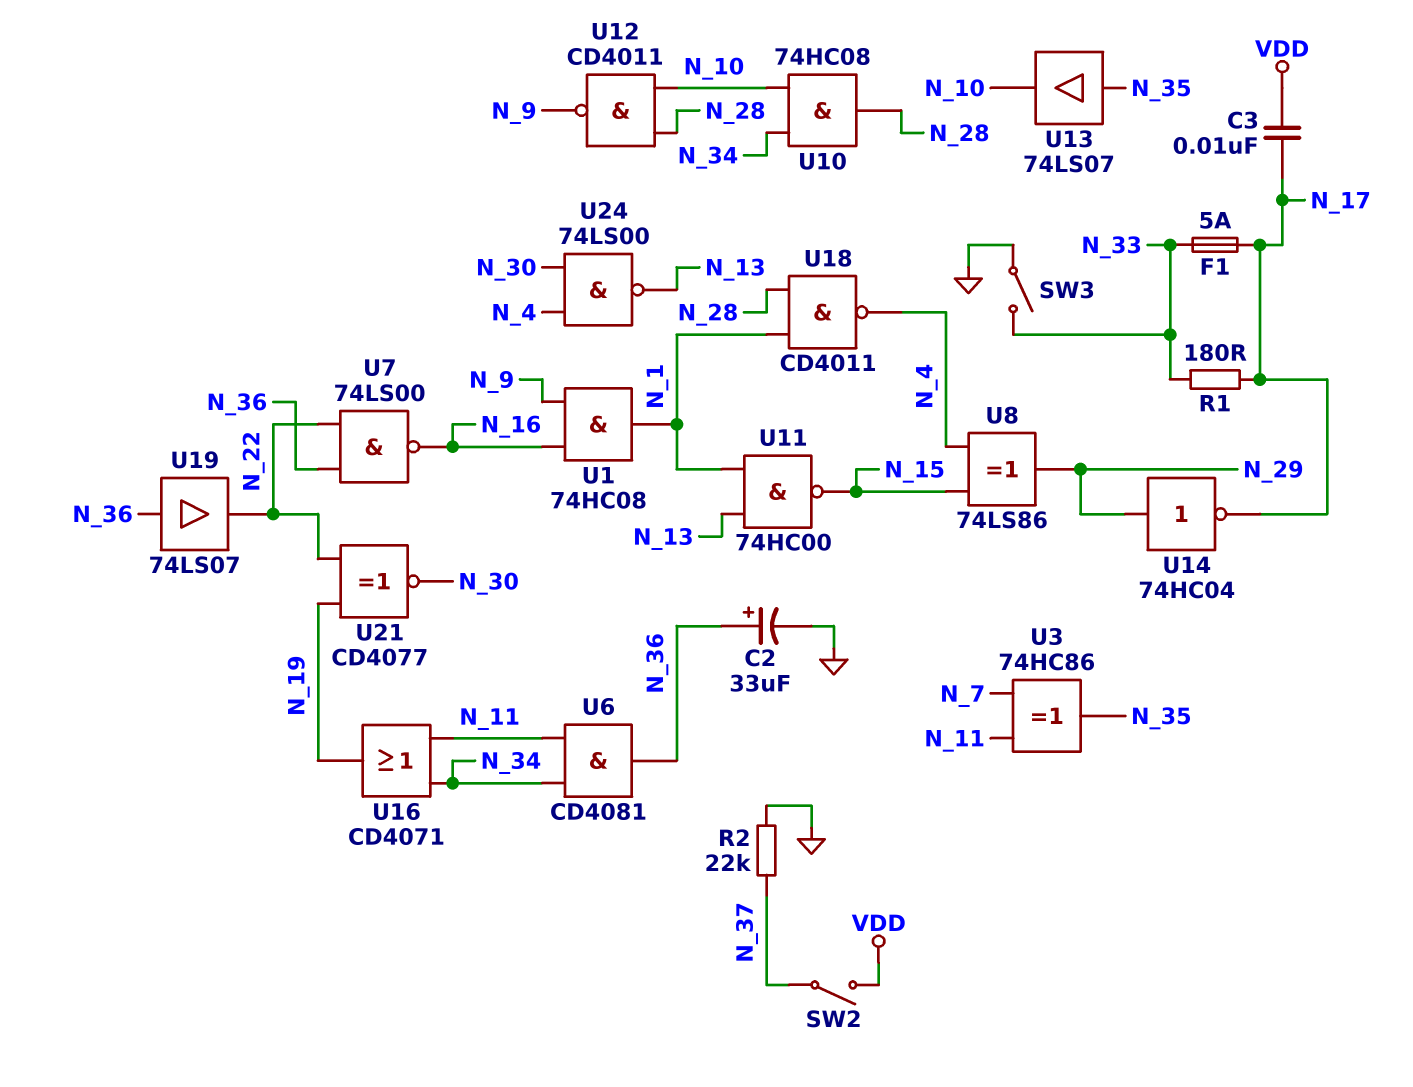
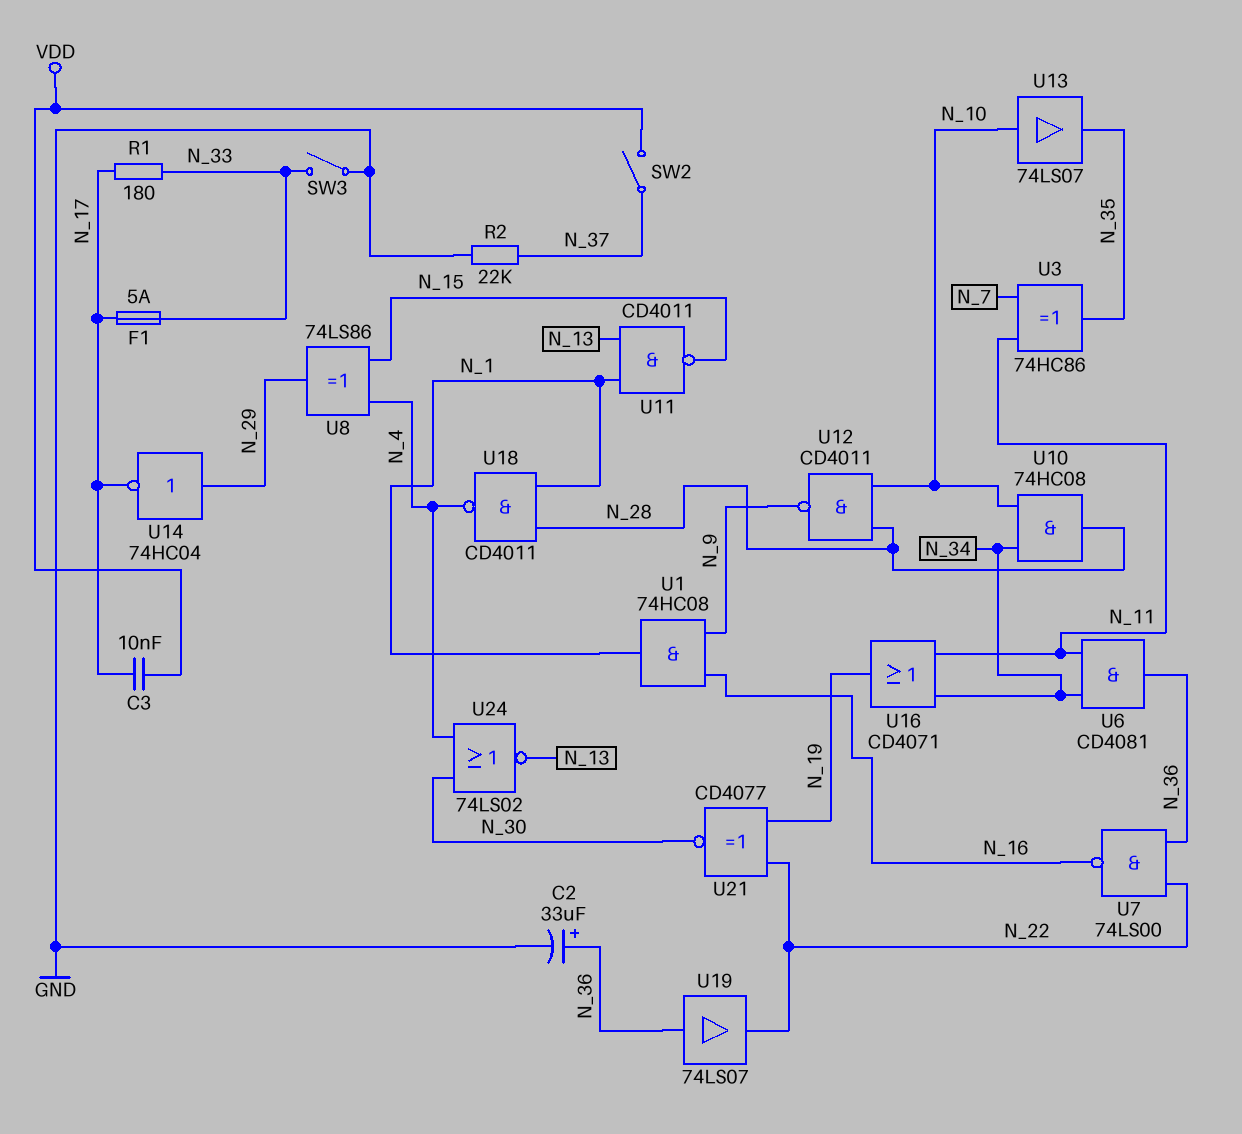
U11: NAND 74HC00 (in N_1, in N_13, out N_15) -> NAND CD4011 (in N_1, in N_13, out N_15)
U13: buffer 74LS07 (in N_35, out N_10) -> buffer 74LS07 (in N_10, out N_35)
U24: NAND 74LS00 (in N_4, in N_30, out N_13) -> NOR 74LS02 (in N_4, in N_30, out N_13)

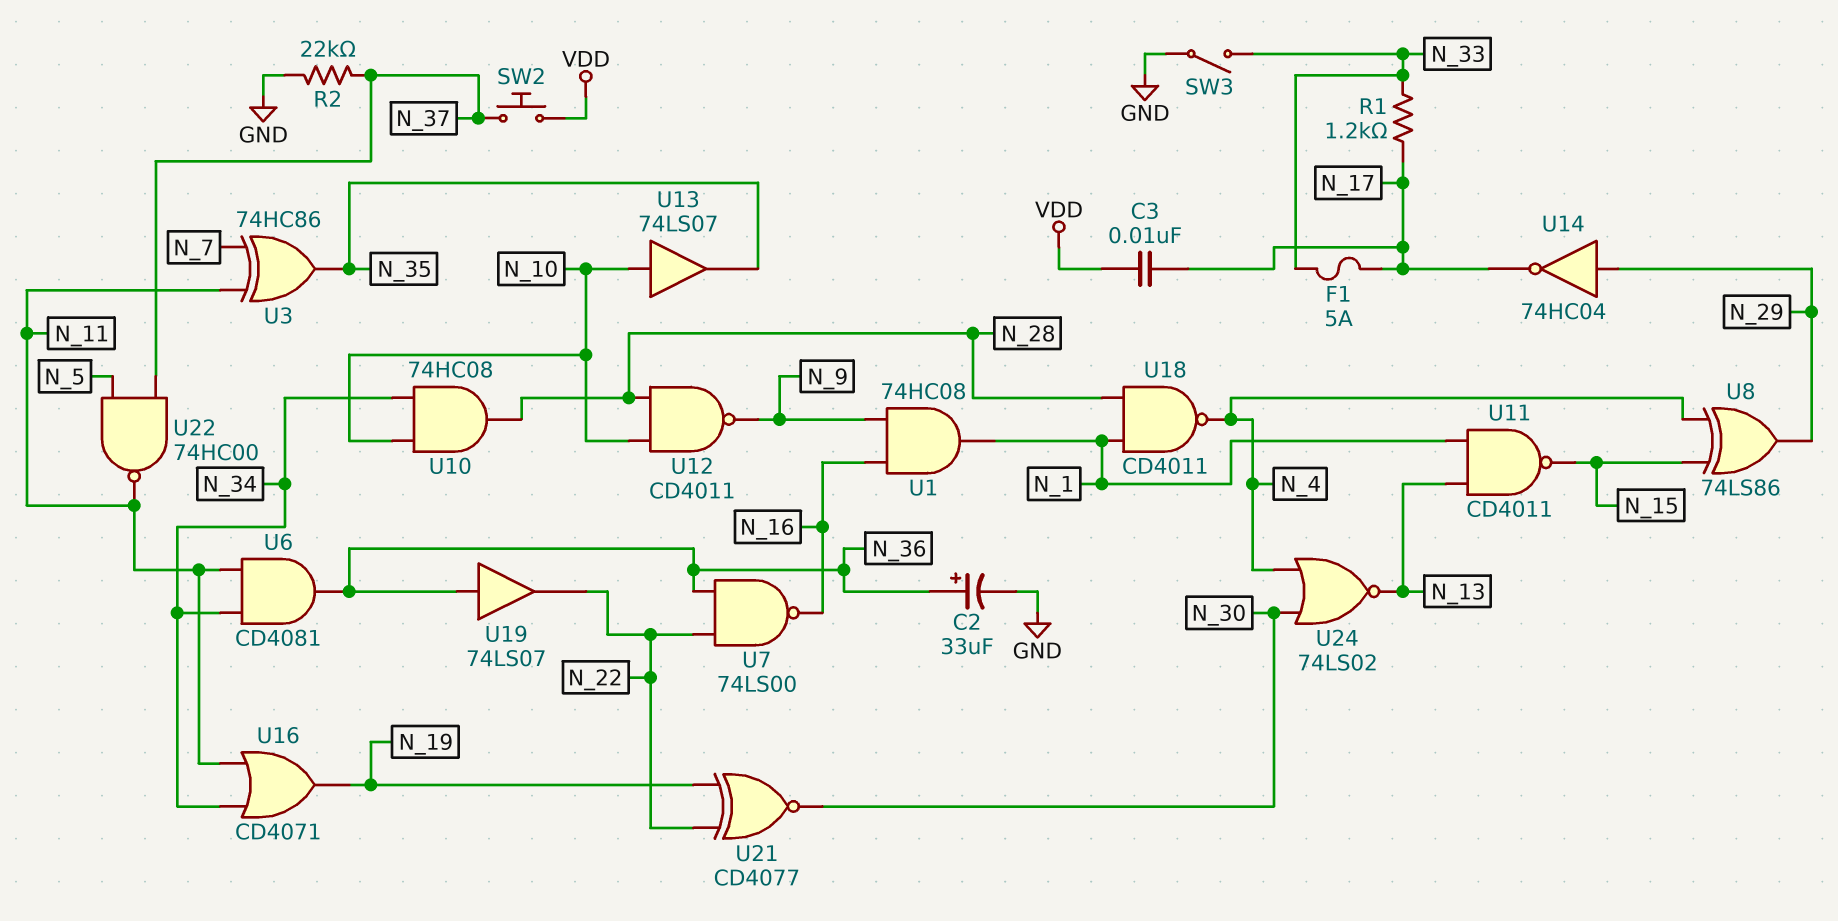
R1: 180 (N_17, N_33) -> 1.2k (N_17, N_33)
SW2: switch (N_37, VDD) -> button (N_37, VDD)
U22: none -> NAND 74HC00 (in N_5, in N_37, out N_11)

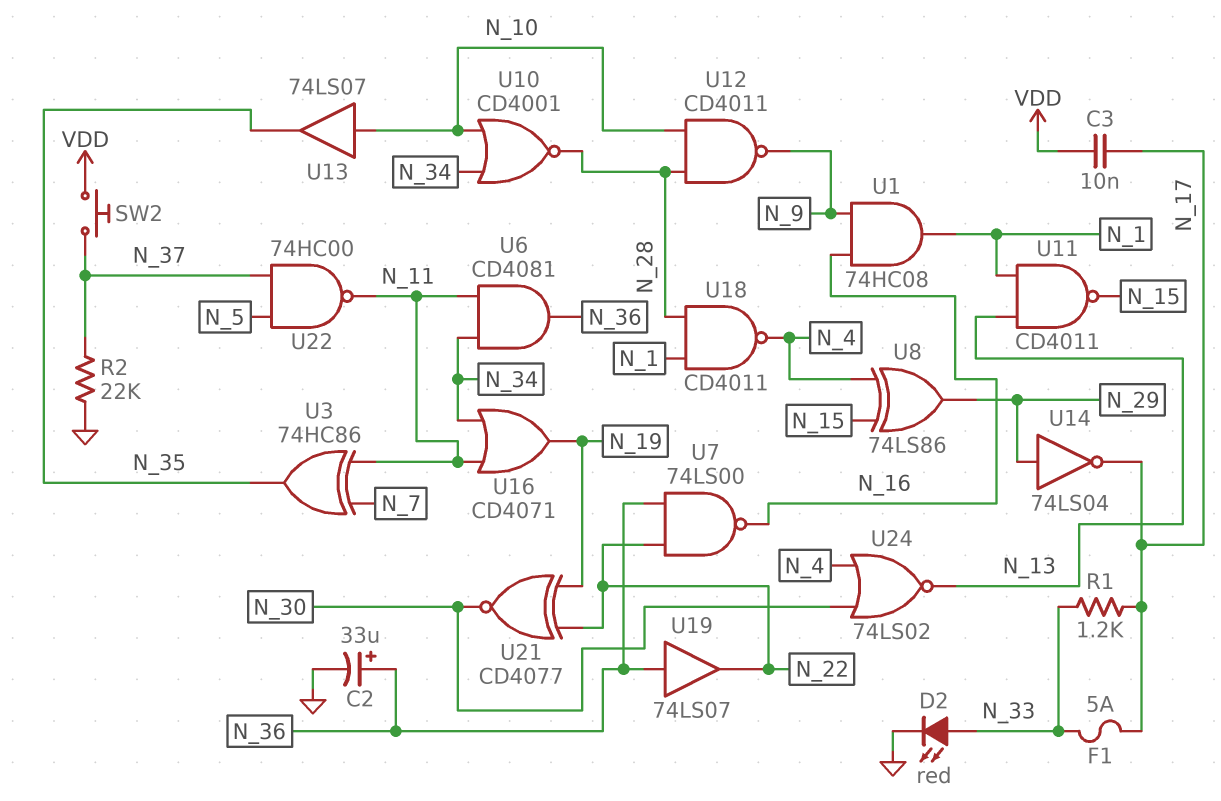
D2: none -> LED red (A N_33, K GND)
SW3: switch (GND, N_33) -> none
U10: AND 74HC08 (in N_10, in N_34, out N_28) -> NOR CD4001 (in N_10, in N_34, out N_28)
U14: NOT 74HC04 (in N_29, out N_17) -> NOT 74LS04 (in N_29, out N_17)

